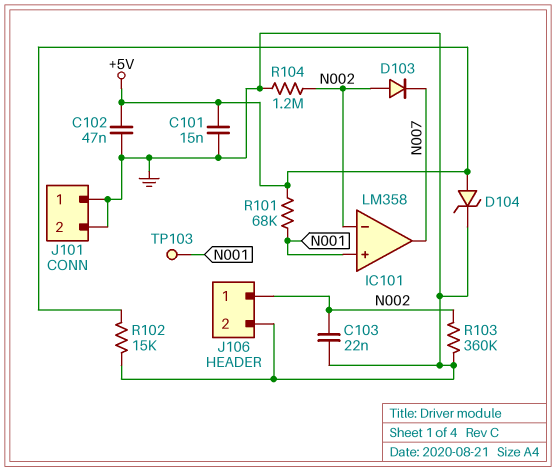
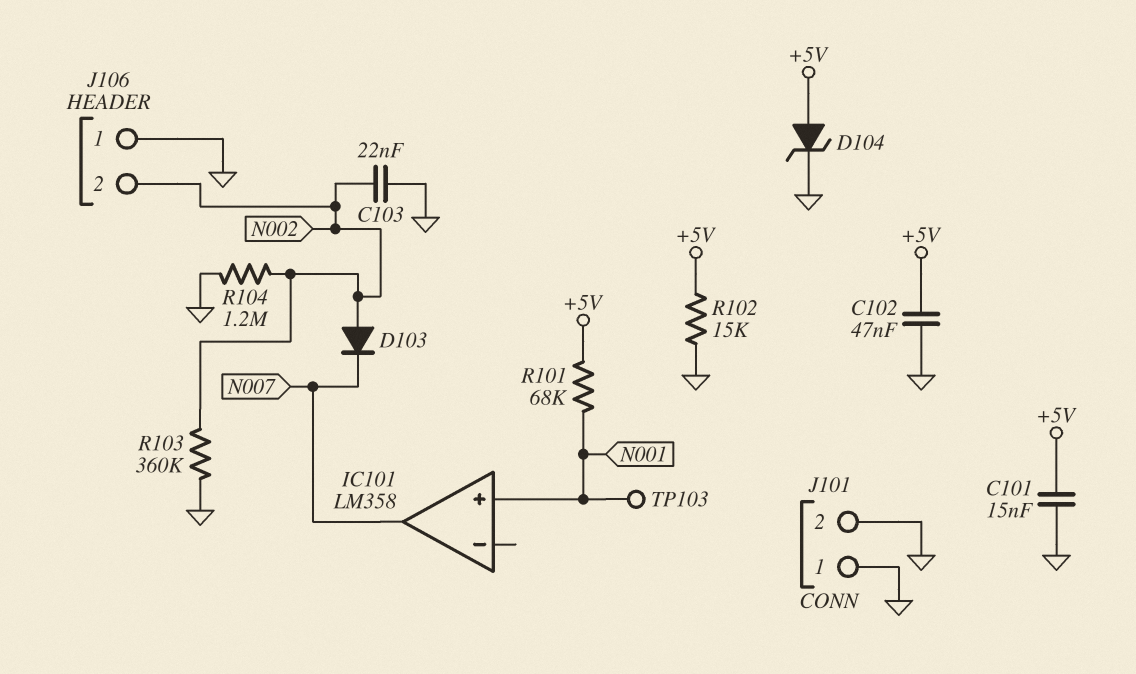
IC101 pin in-: N002 -> none
J106 pin 1: N002 -> GND
J106 pin 2: GND -> N002

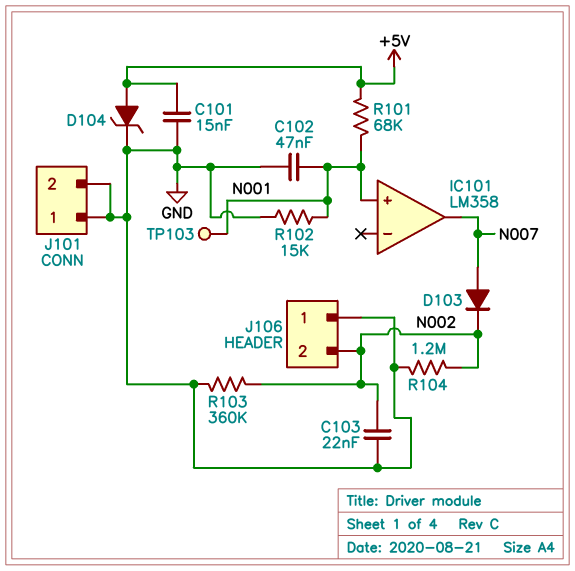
C102: 47nF (+5V, GND) -> 47nF (GND, N001)
D103: diode (A N002, K N007) -> diode (A N007, K N002)
R102: 15k (+5V, GND) -> 15k (GND, N001)

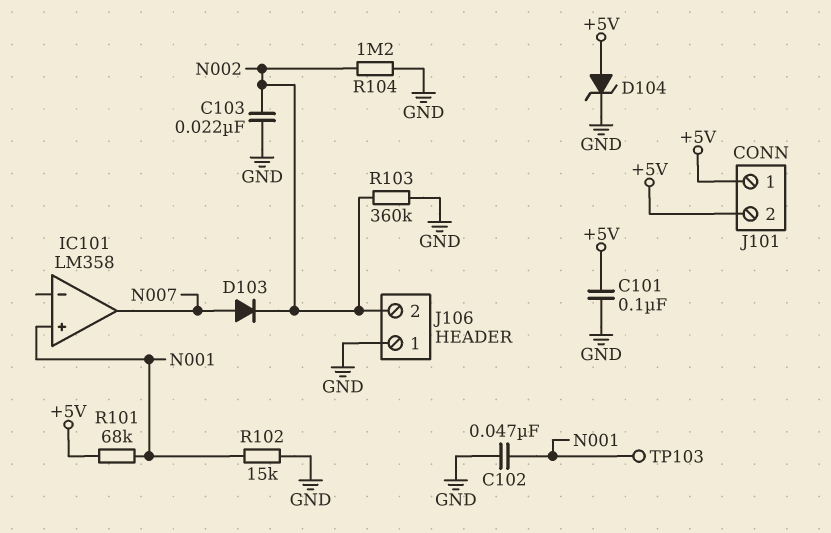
C101: 15nF (+5V, GND) -> 100nF (+5V, GND)
J101 pin 1: GND -> +5V
J101 pin 2: GND -> +5V

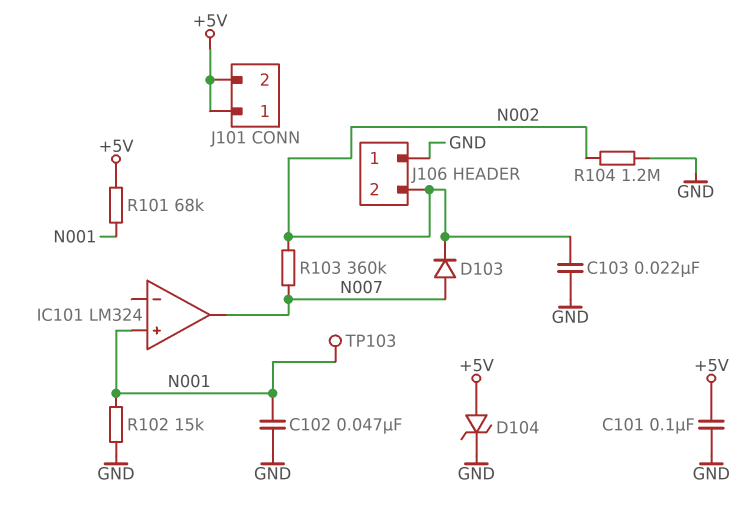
IC101: LM358 -> LM324
R103: 360k (GND, N002) -> 360k (N002, N007)

